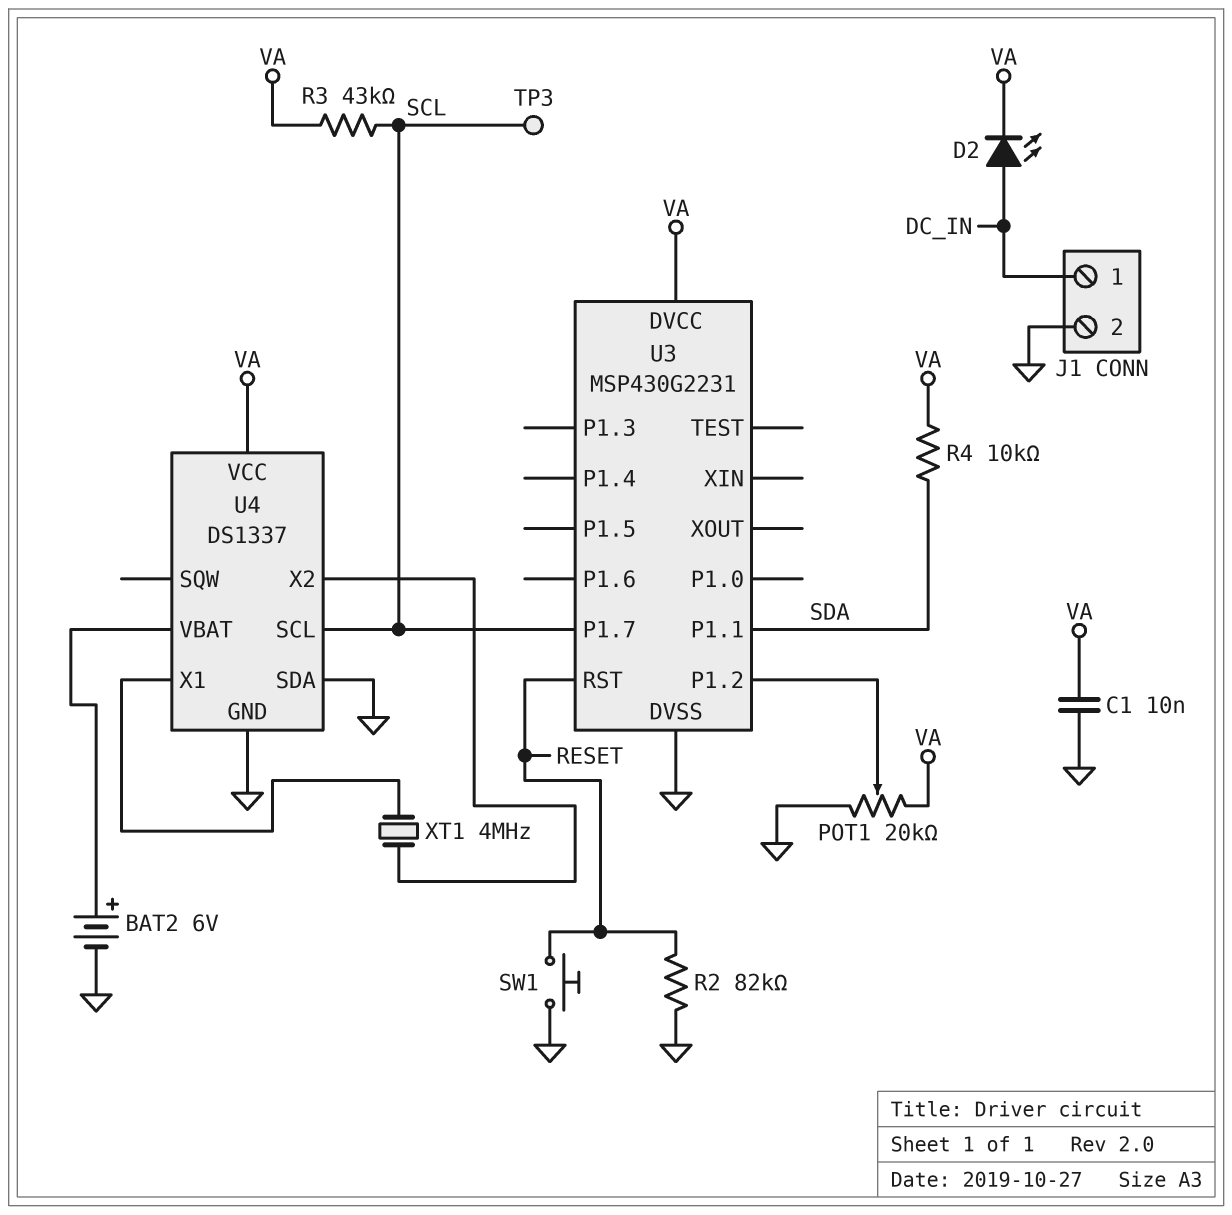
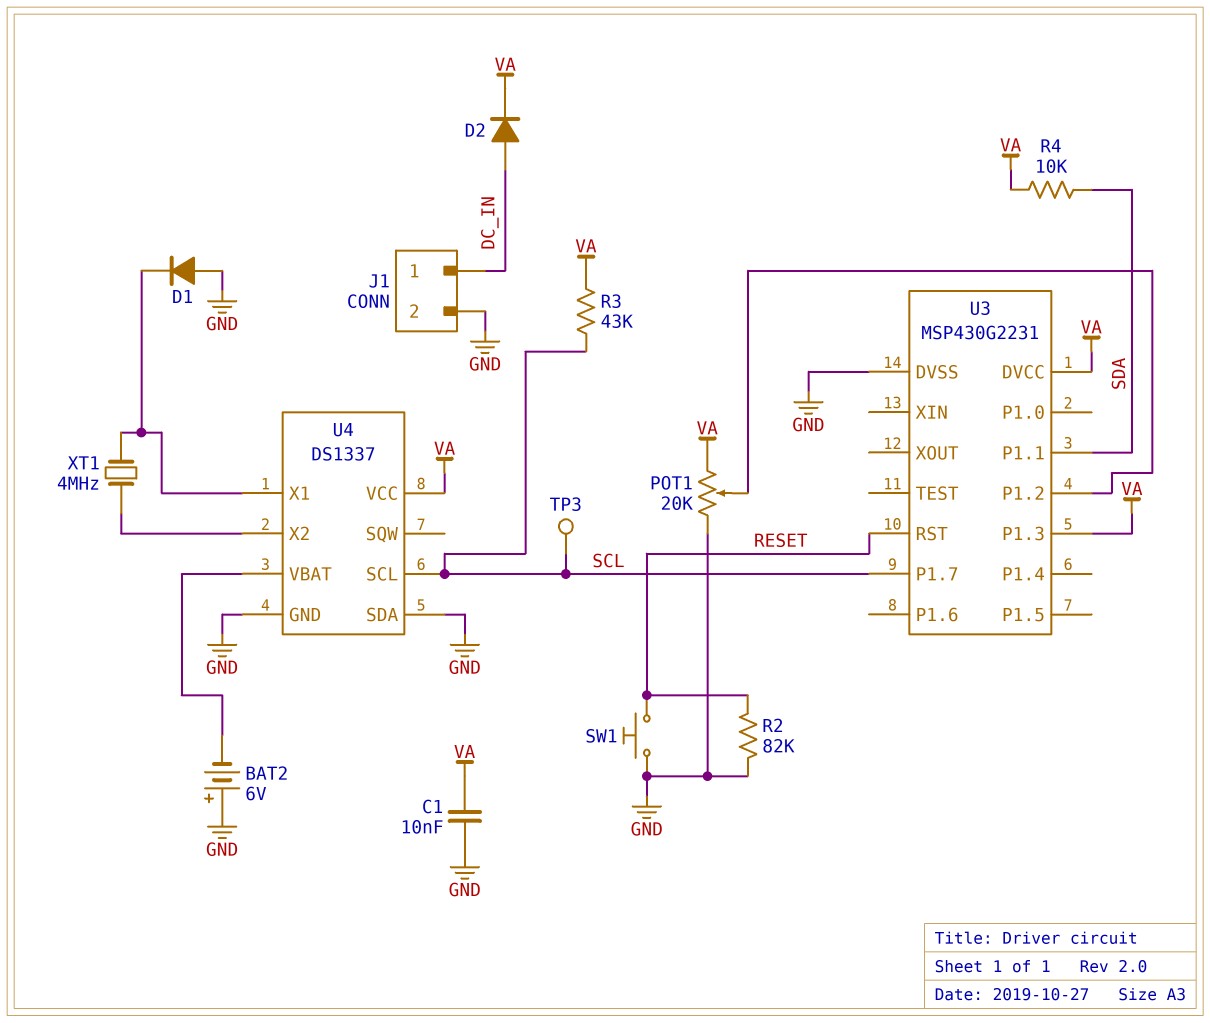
BAT2: 6V (plus U4/VBAT, minus GND) -> 6V (plus GND, minus U4/VBAT)
D1: none -> diode (A GND, K U4/X1)
D2: LED (A DC_IN, K VA) -> diode (A DC_IN, K VA)
U3 pin P1.3: none -> VA

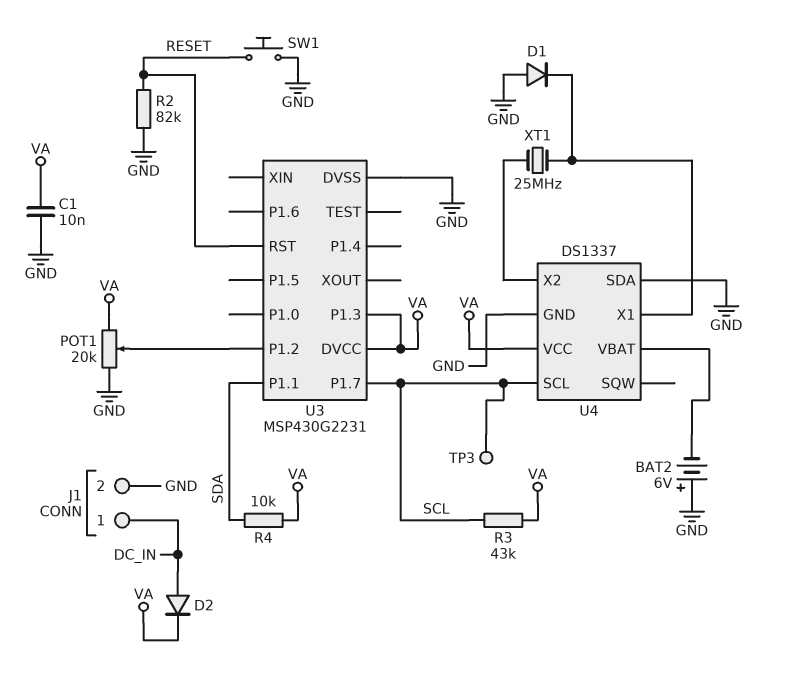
XT1: 4MHz (U4/X1, U4/X2) -> 25MHz (U4/X1, U4/X2)

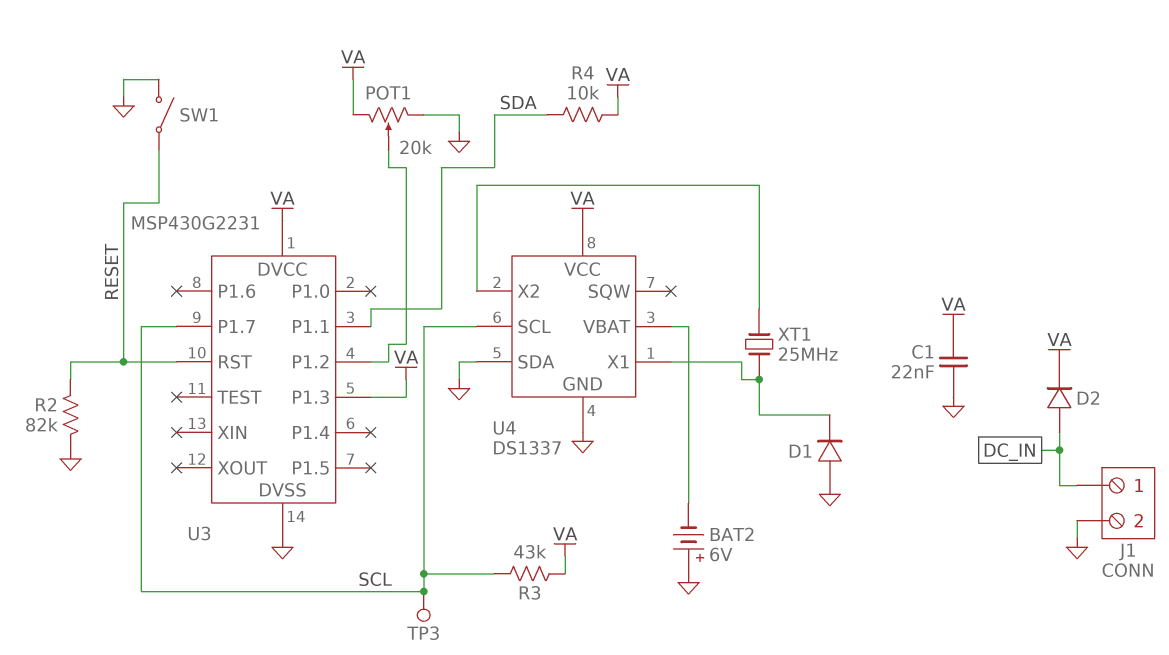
C1: 10nF (GND, VA) -> 22nF (GND, VA)
SW1: button (GND, RESET) -> switch (GND, RESET)

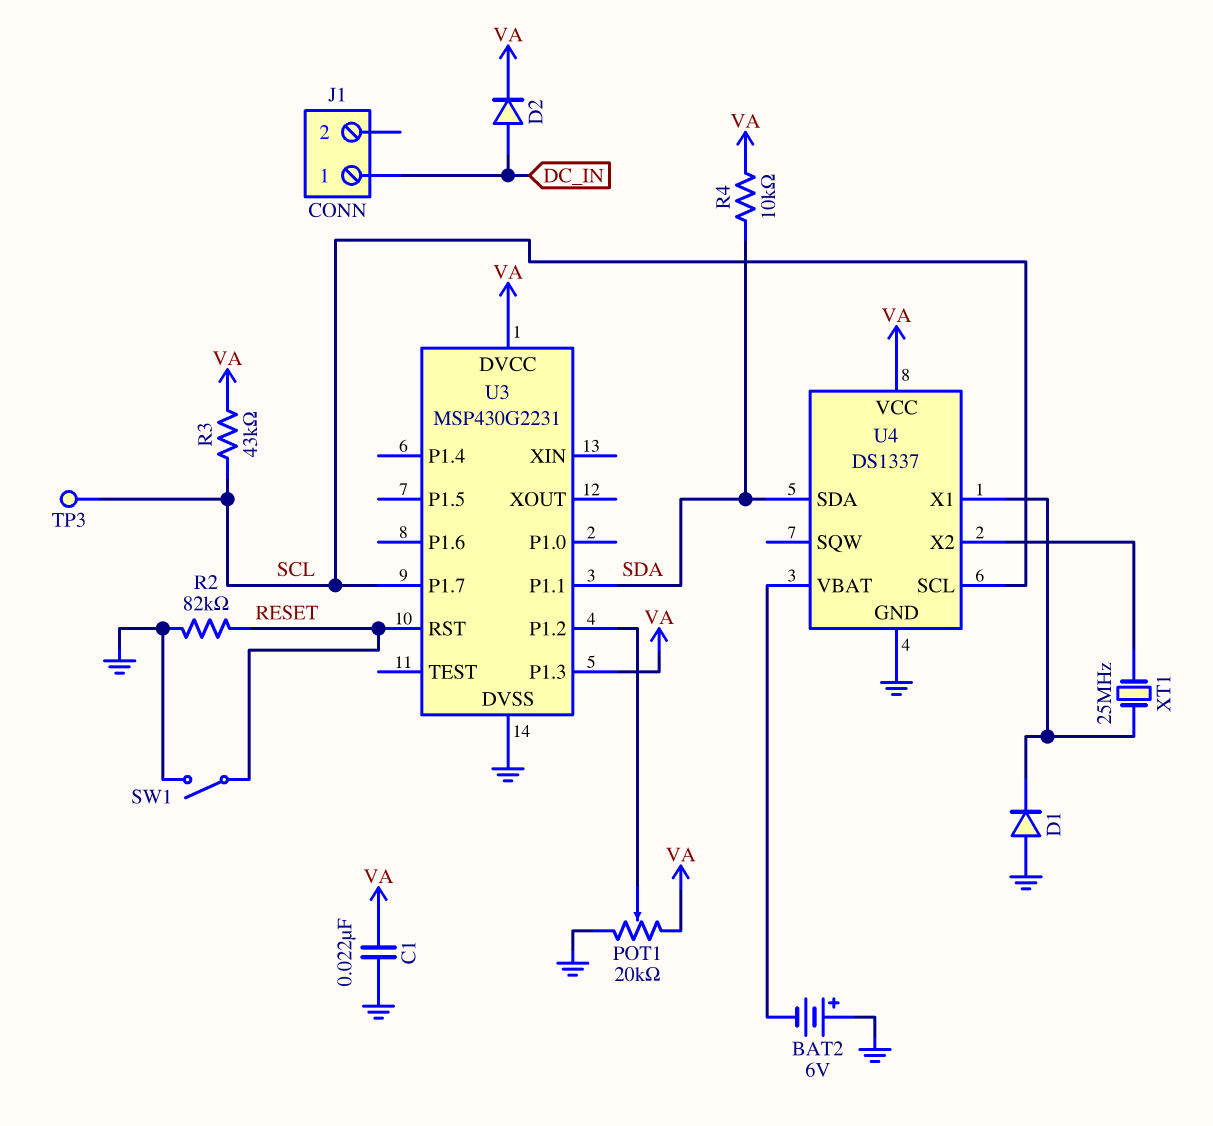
J1 pin 2: GND -> none
U4 pin SDA: GND -> SDA

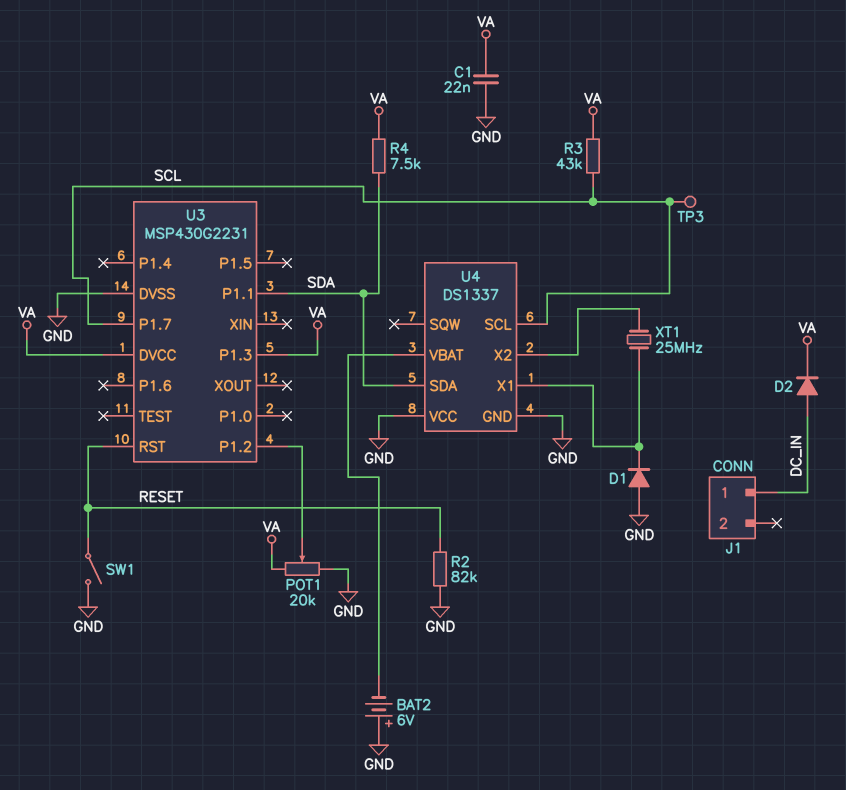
R4: 10k (SDA, VA) -> 7.5k (SDA, VA)
U4 pin VCC: VA -> GND

